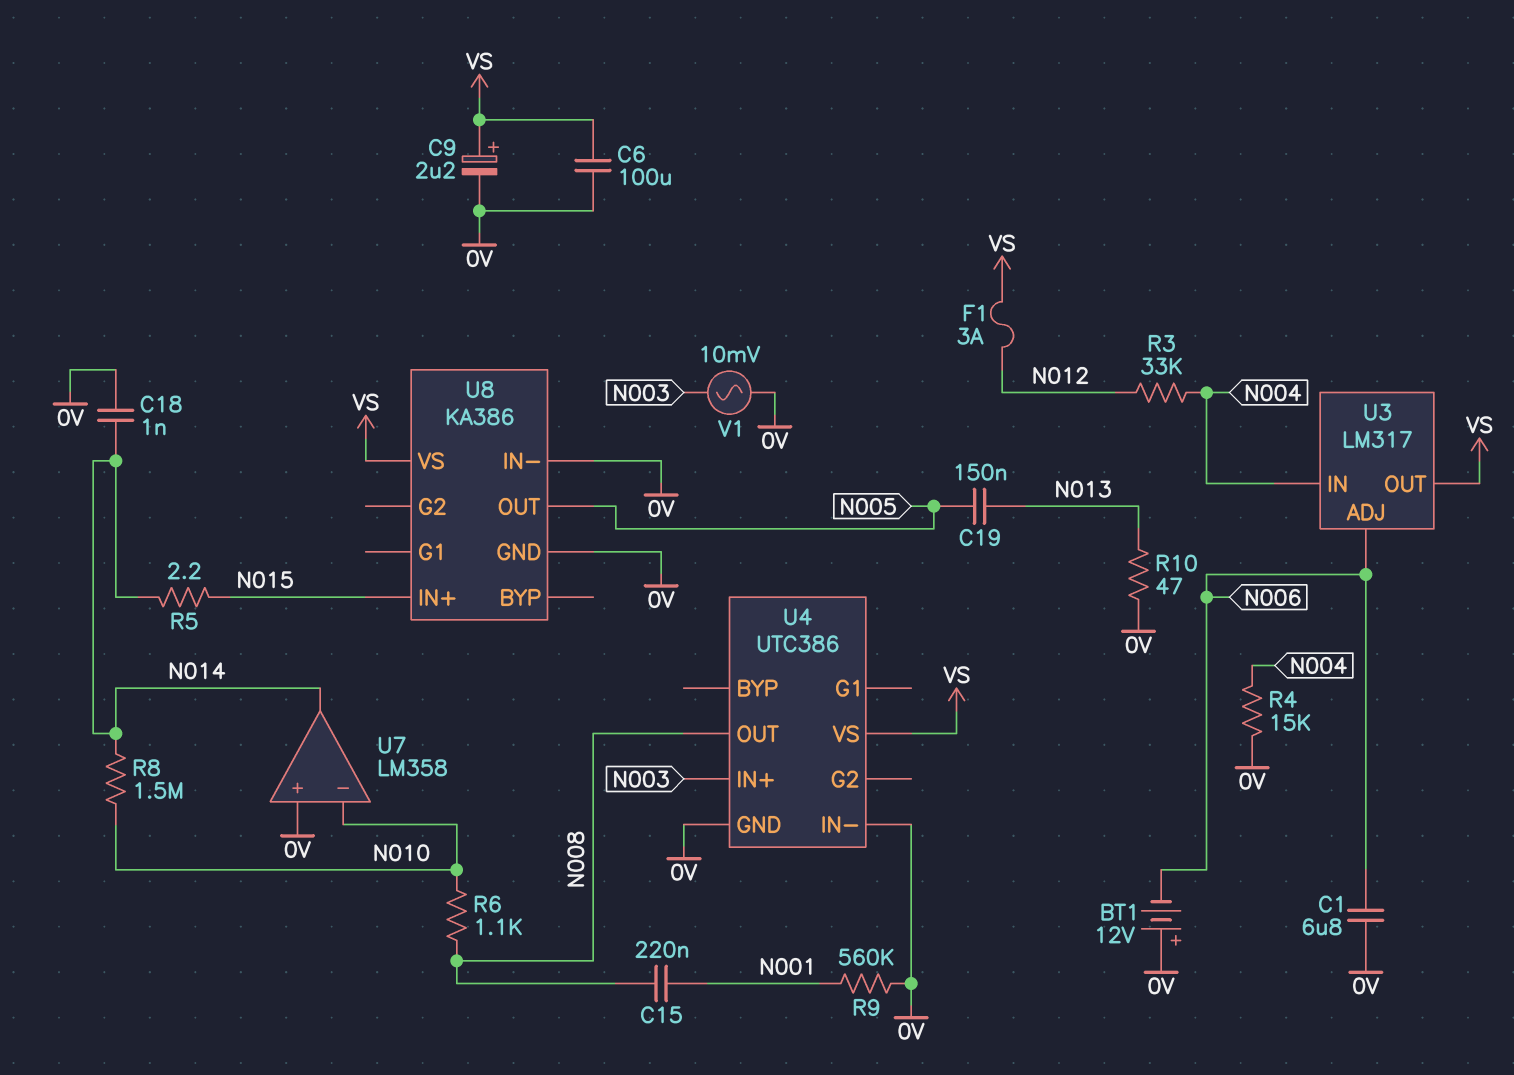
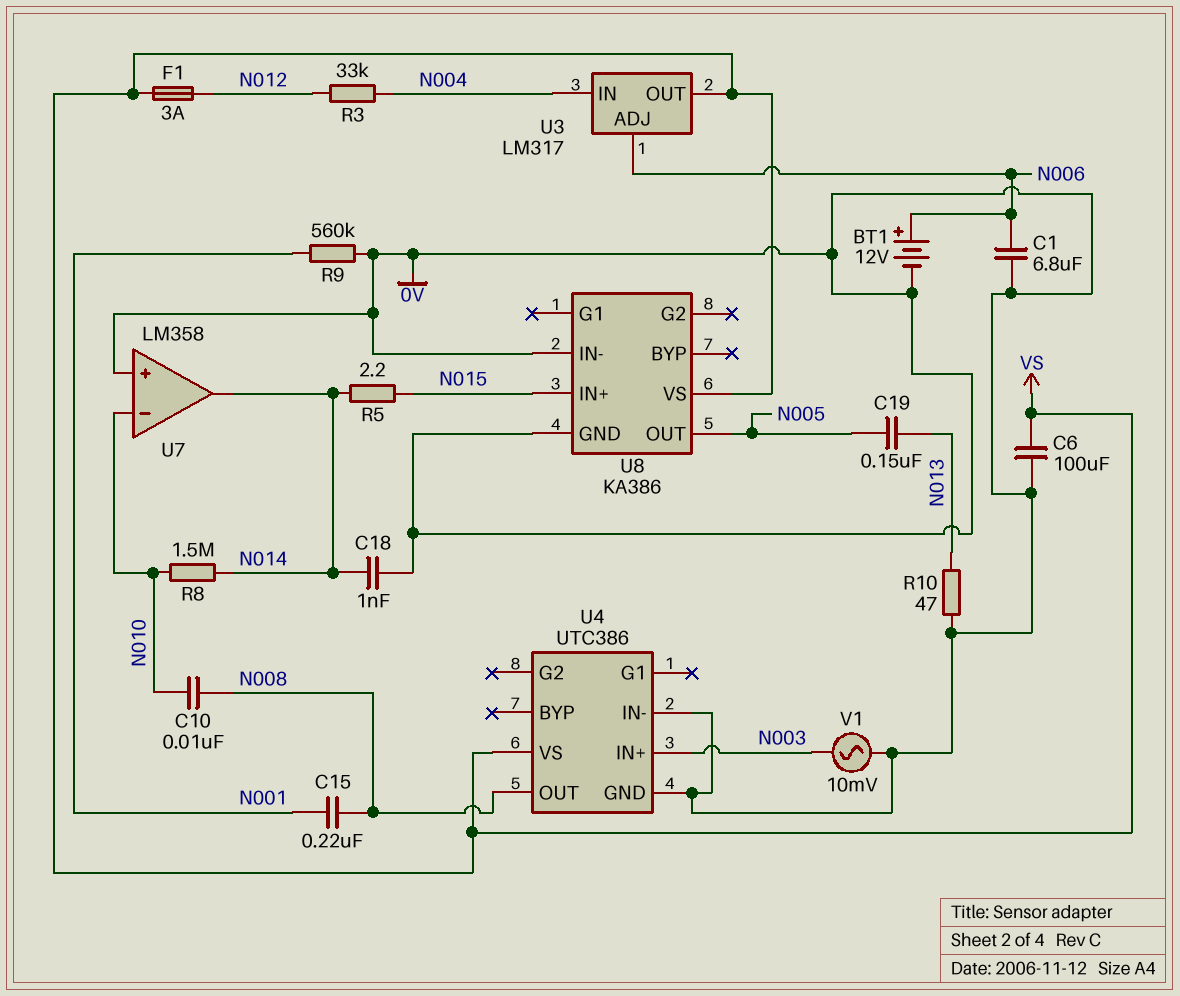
BT1: 12V (plus 0V, minus N006) -> 12V (plus N006, minus 0V)
C9: 2.2uF (plus VS, minus 0V) -> none
C10: none -> 10nF (N008, N010)
R4: 15k (0V, N004) -> none
R6: 1.1k (N008, N010) -> none

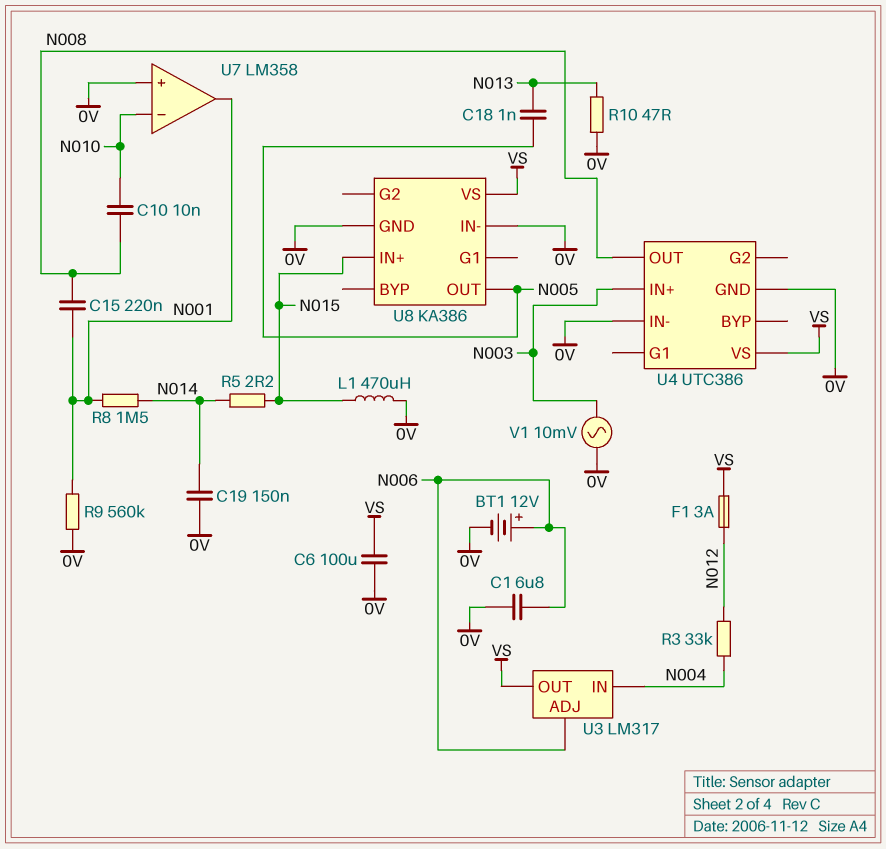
C18: 1nF (0V, N014) -> 1nF (N005, N013)
C19: 150nF (N005, N013) -> 150nF (0V, N014)
L1: none -> 470uH (0V, N015)
R8: 1.5M (N010, N014) -> 1.5M (N001, N014)
U7 pin out: N014 -> N001

